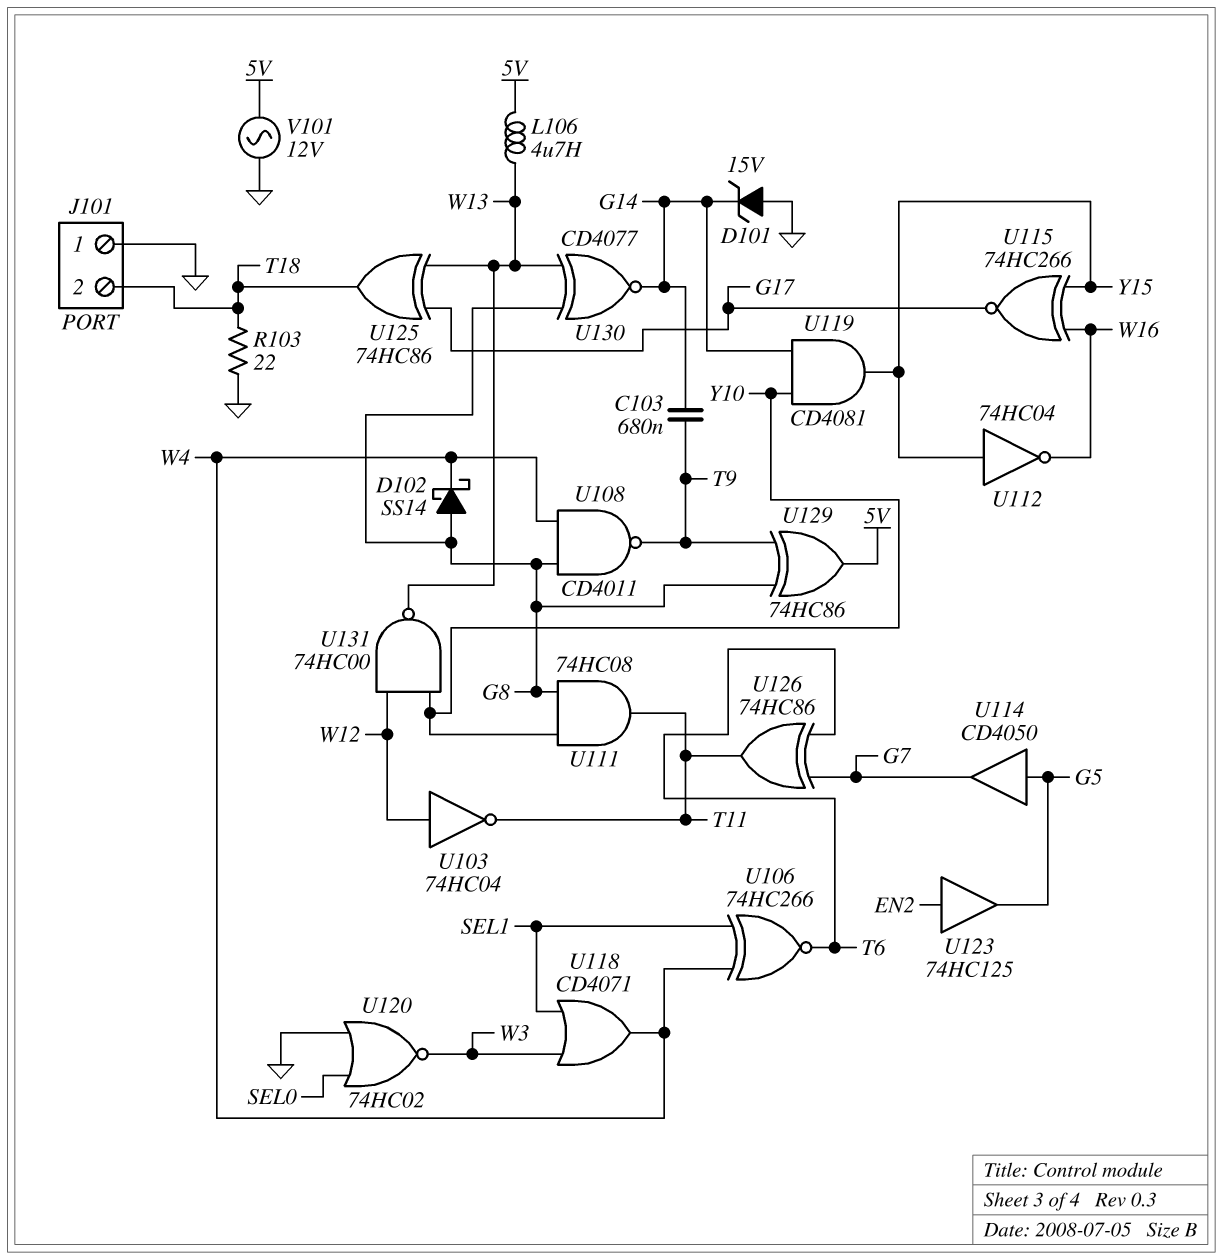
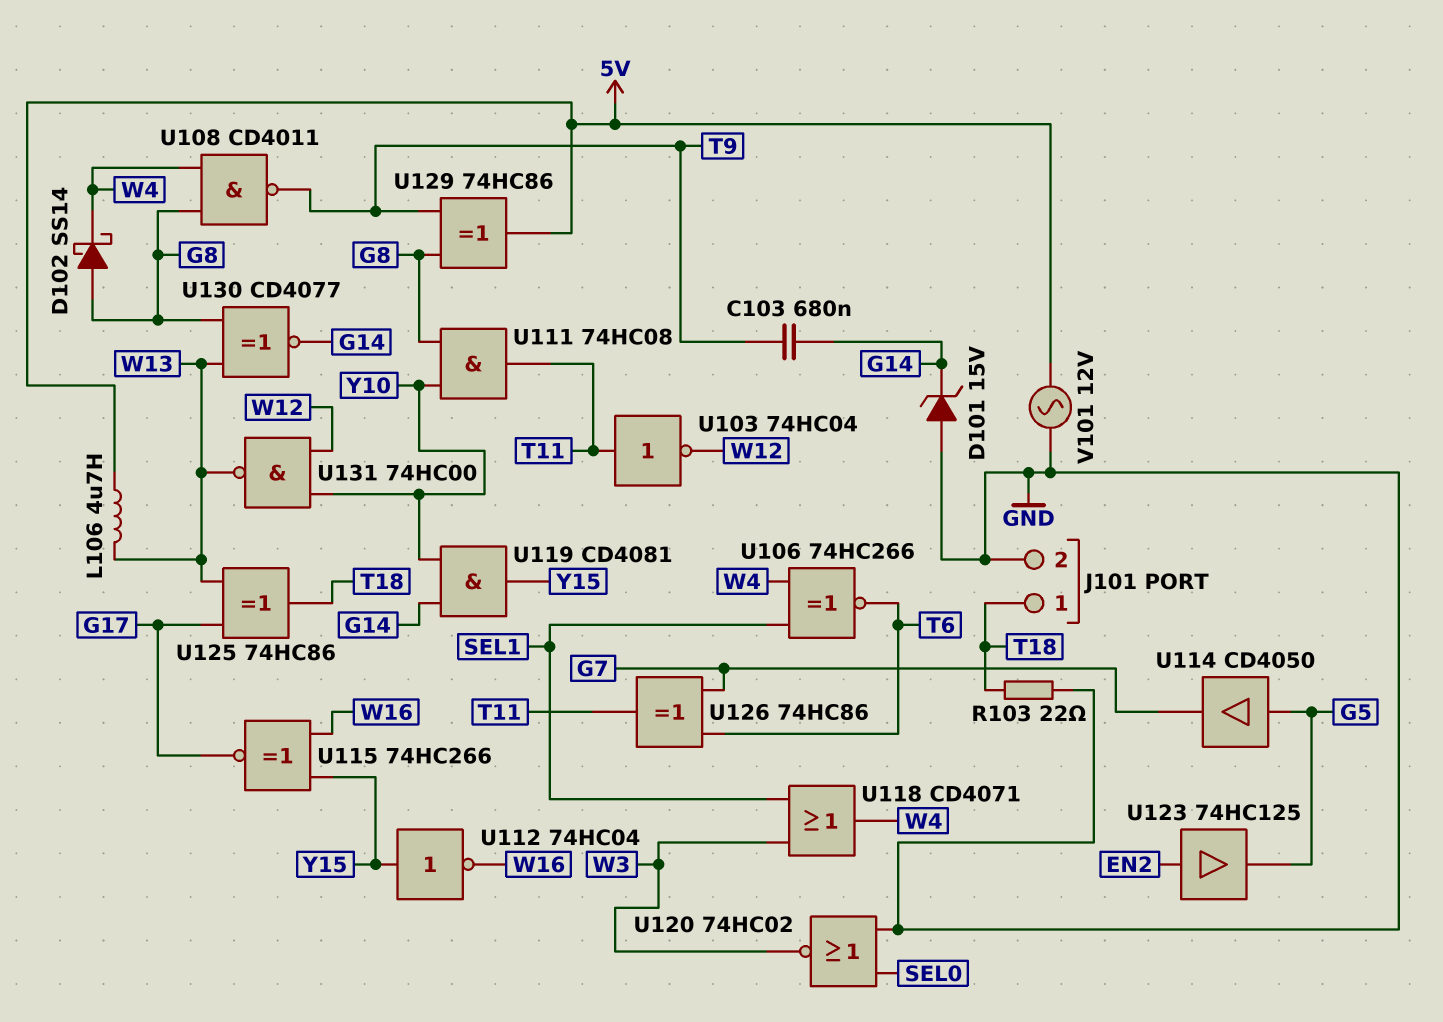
J101 pin 1: GND -> T18
J101 pin 2: T18 -> GND
U103: NOT 74HC04 (in W12, out T11) -> NOT 74HC04 (in T11, out W12)

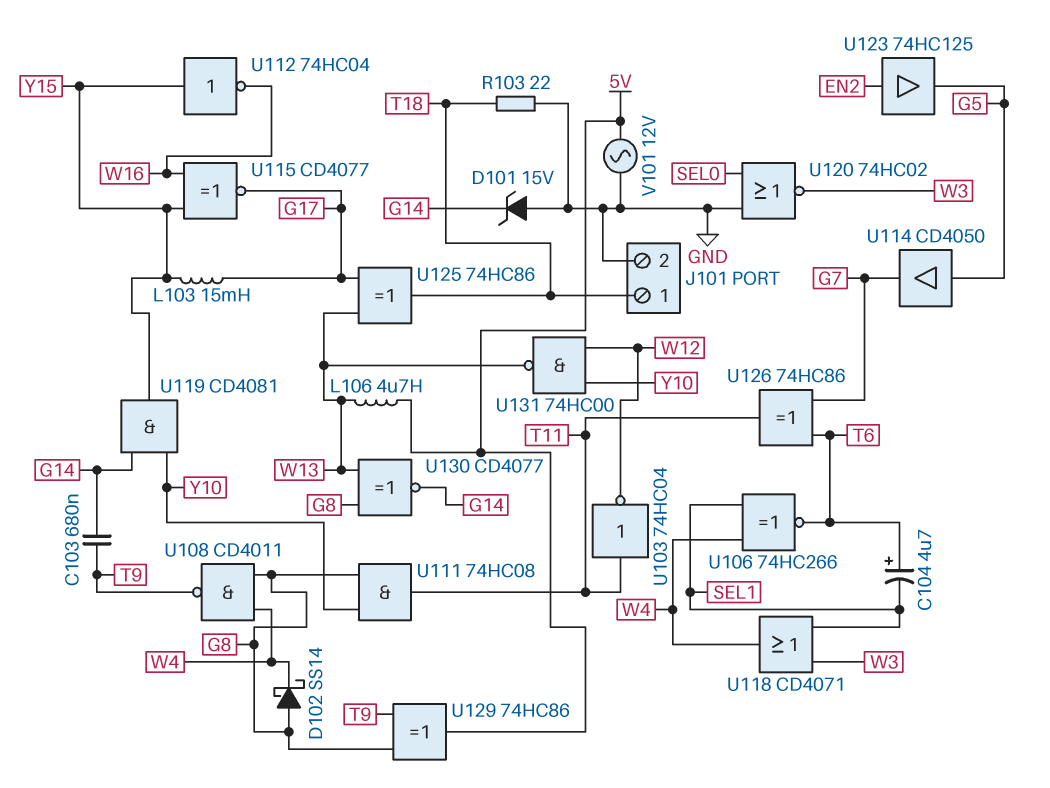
C104: none -> 4.7uF (plus T6, minus SEL1)
L103: none -> 15mH (G17, Y15)
U115: XNOR 74HC266 (in W16, in Y15, out G17) -> XNOR CD4077 (in W16, in Y15, out G17)

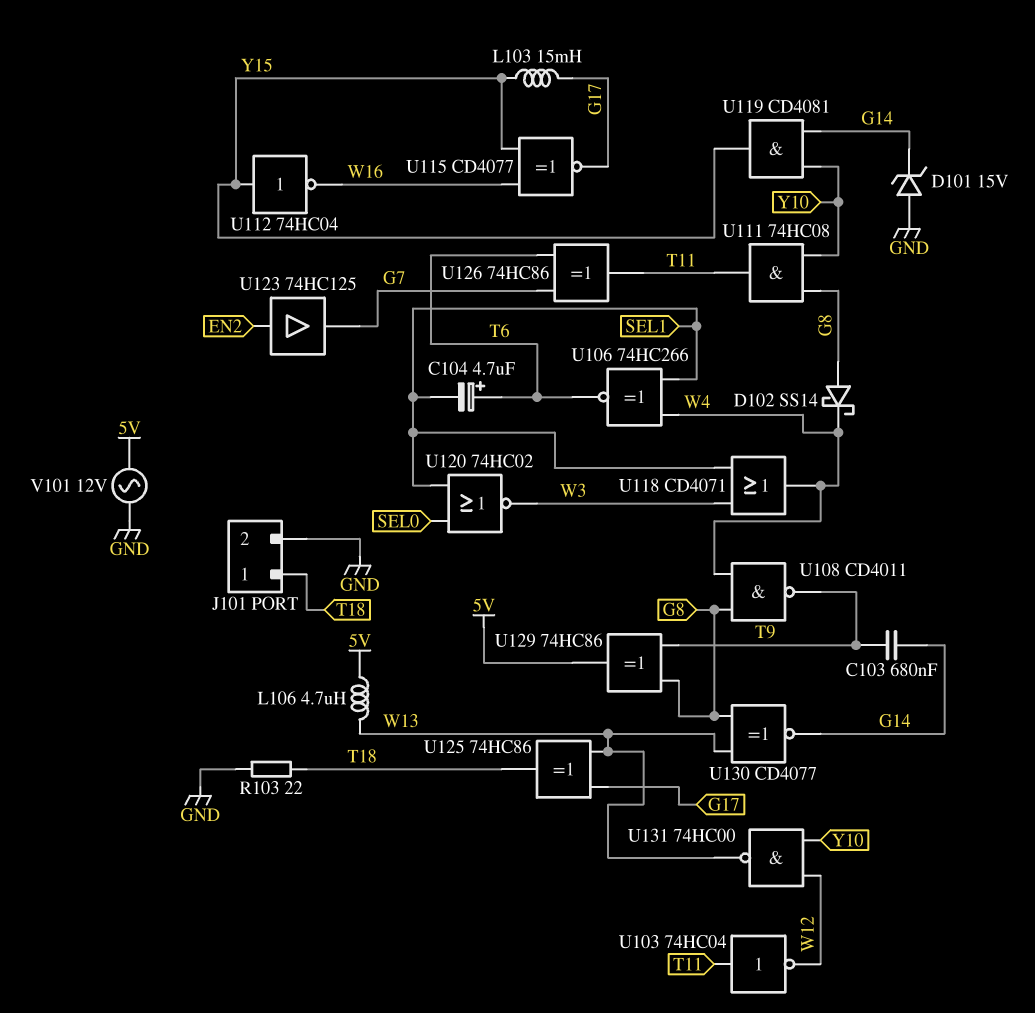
U114: buffer CD4050 (in G5, out G7) -> none
U120: NOR 74HC02 (in GND, in SEL0, out W3) -> NOR 74HC02 (in SEL0, in SEL1, out W3)
U123: buffer 74HC125 (in EN2, out G5) -> buffer 74HC125 (in EN2, out G7)

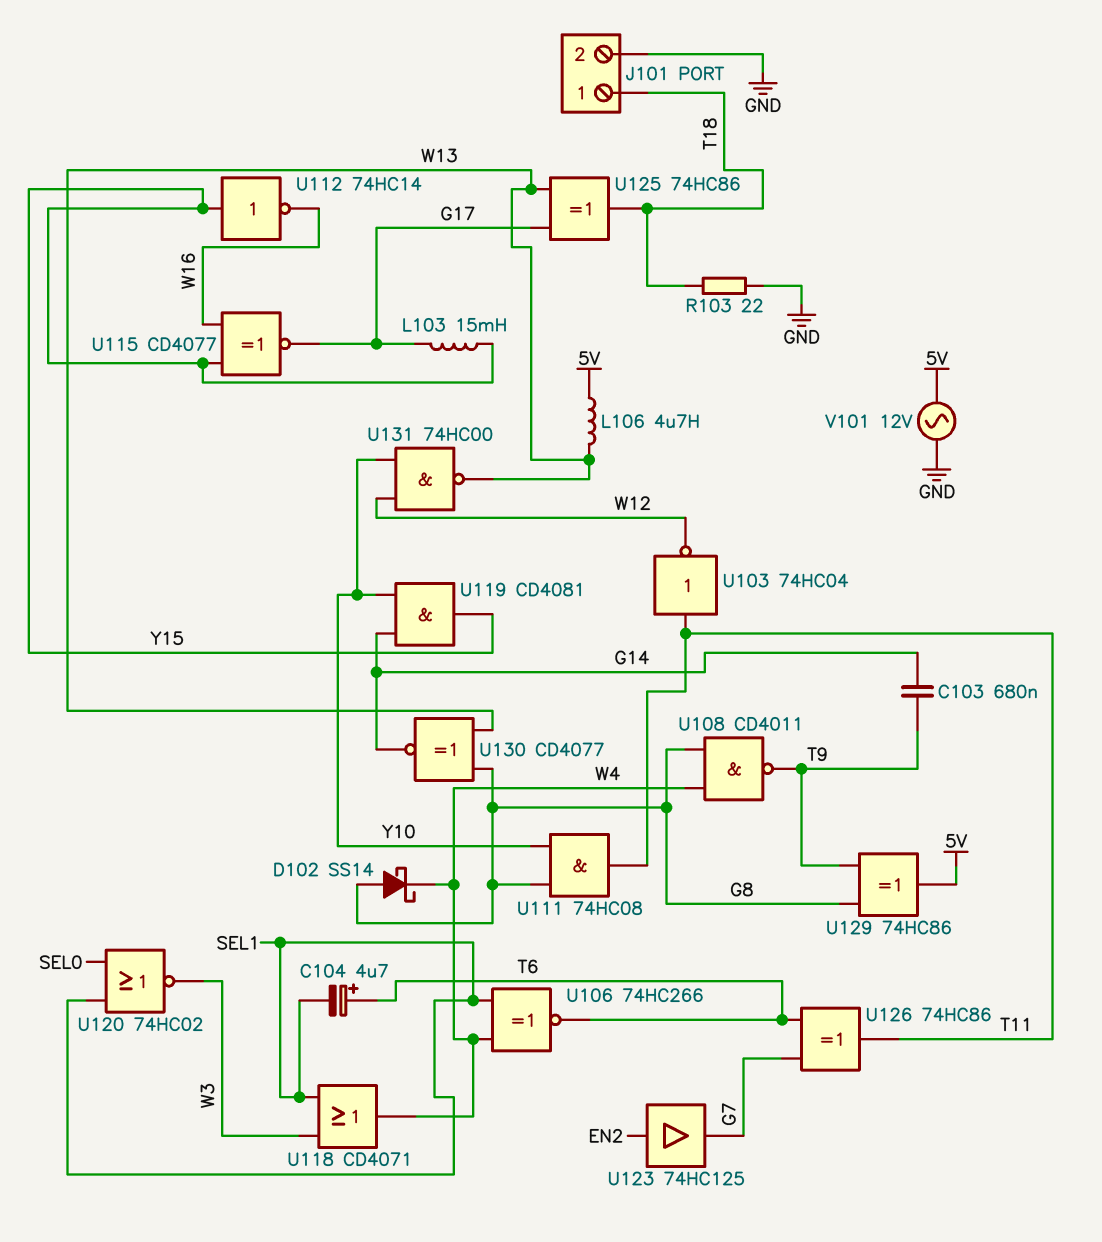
D101: zener 15V (A GND, K G14) -> none
U112: NOT 74HC04 (in Y15, out W16) -> NOT 74HC14 (in Y15, out W16)

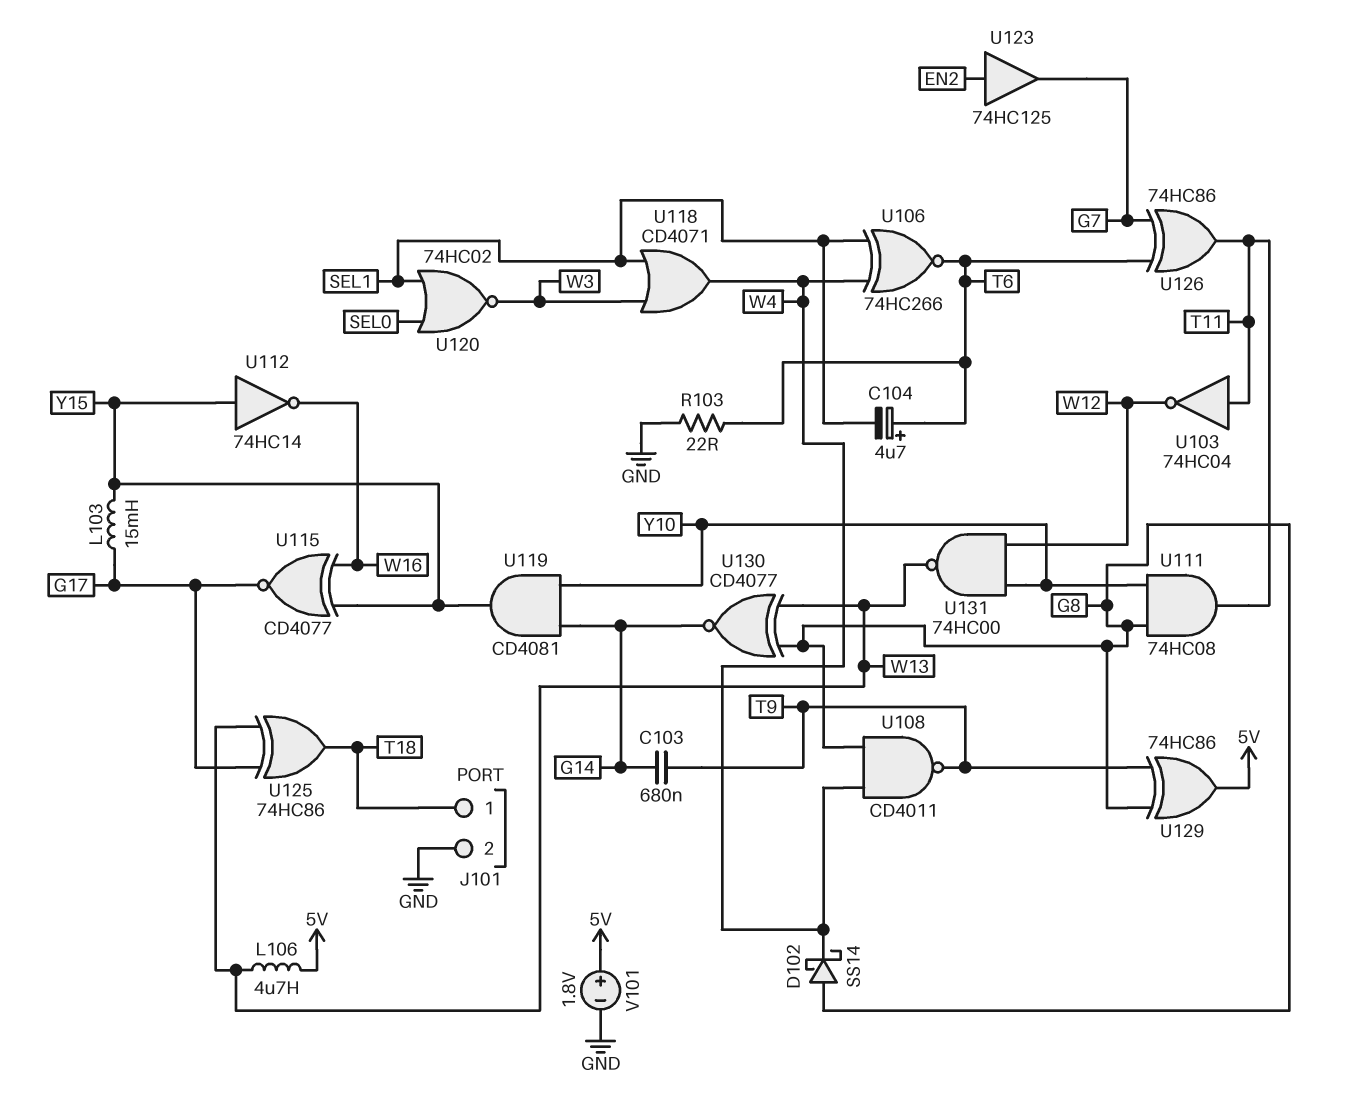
R103: 22 (GND, T18) -> 22 (GND, T6)
V101: AC 12V (5V, GND) -> 1.8V (plus 5V, minus GND)

